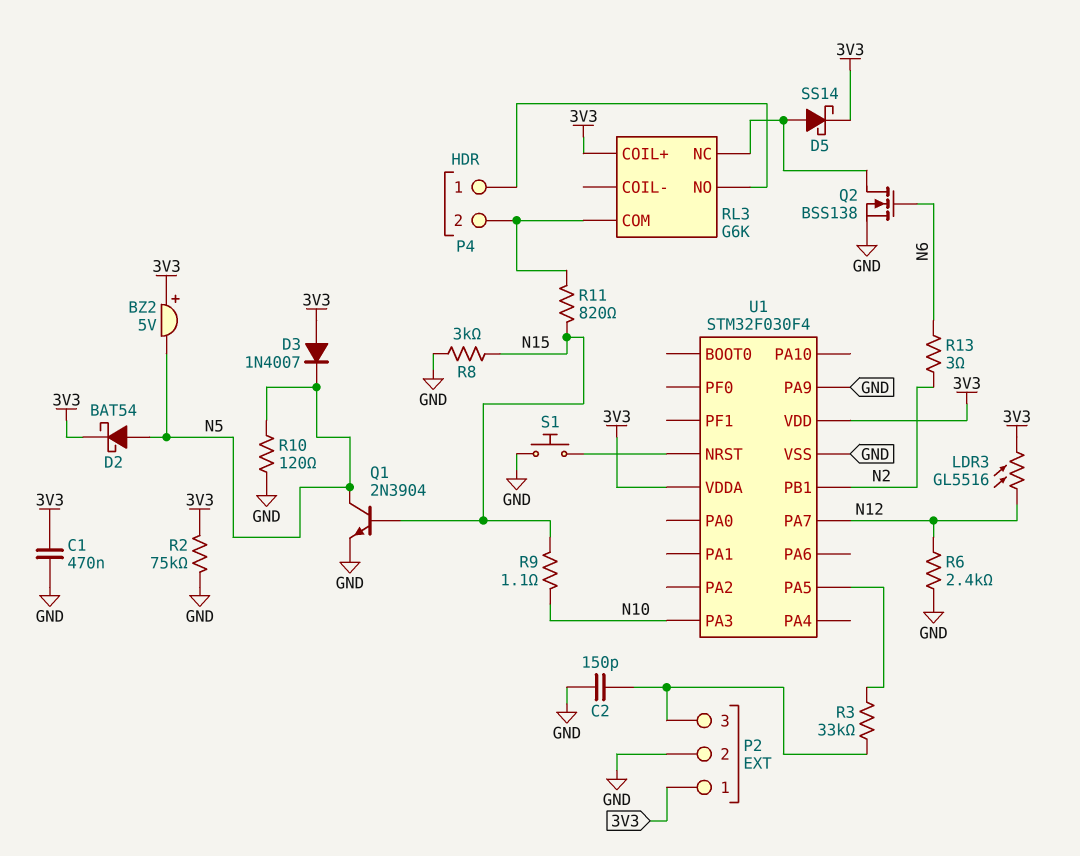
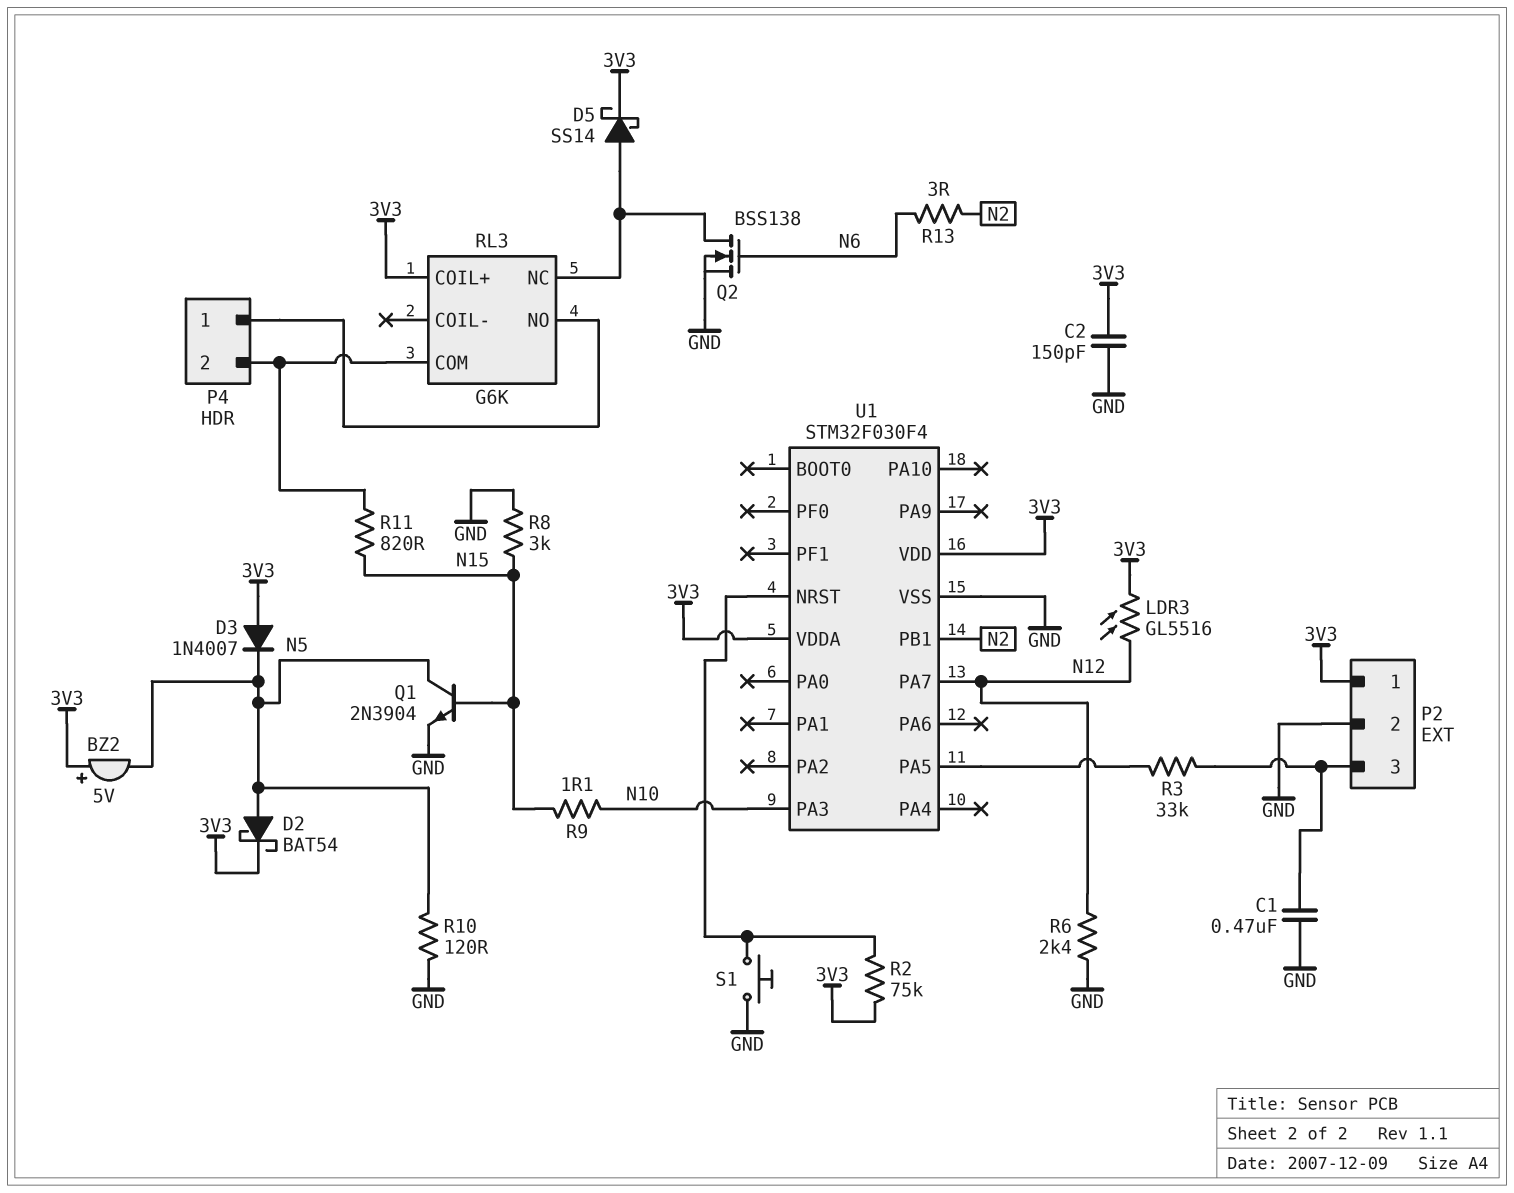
C1: 470nF (3V3, GND) -> 470nF (GND, P2/3)
C2: 150pF (GND, P2/3) -> 150pF (3V3, GND)
R2: 75k (3V3, GND) -> 75k (3V3, U1/NRST)
U1 pin PA9: GND -> none

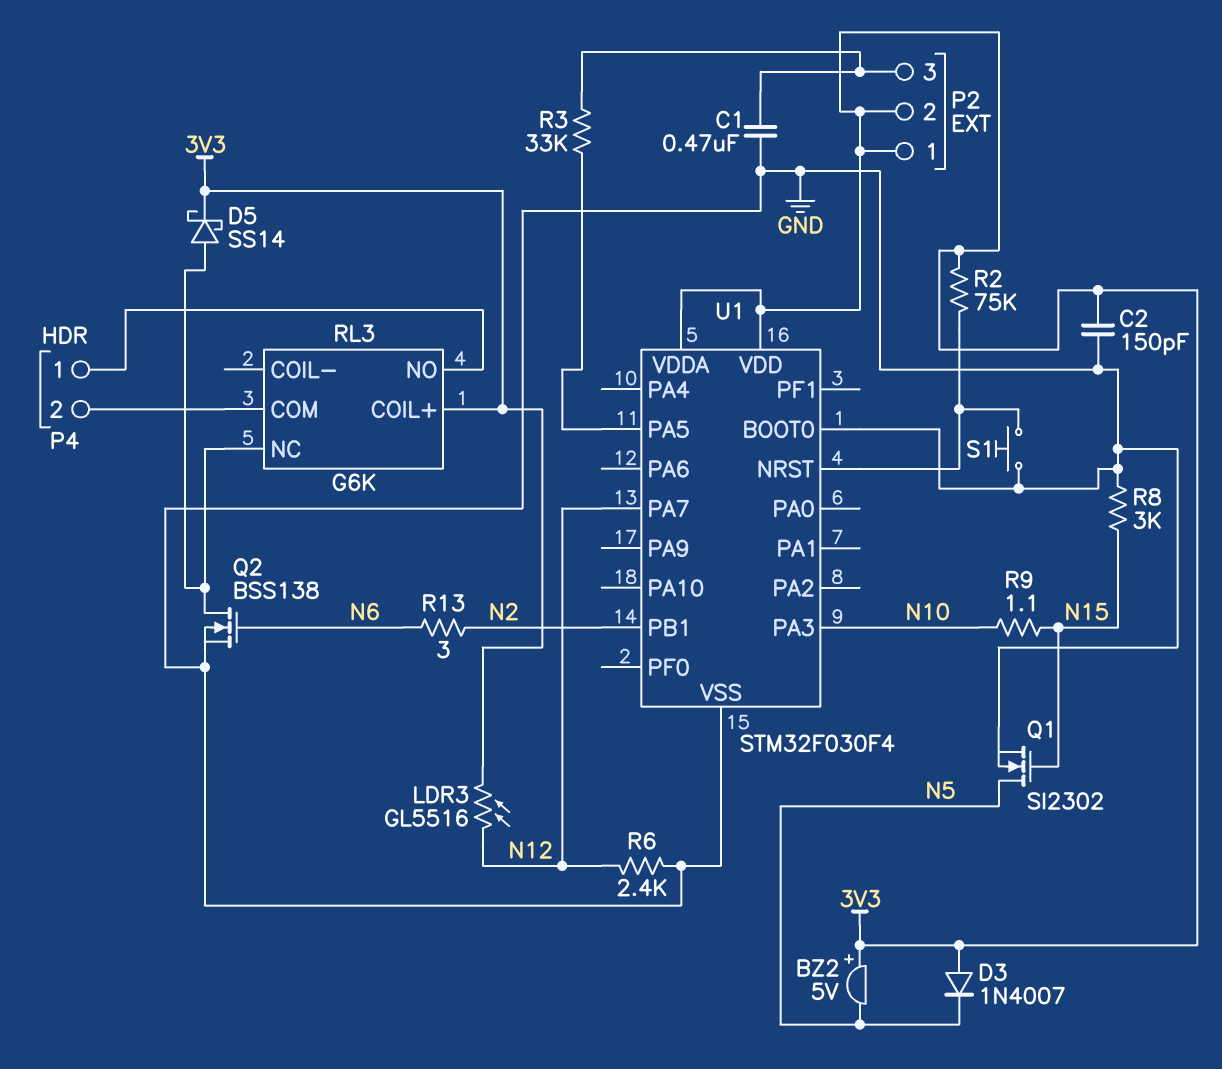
D2: schottky BAT54 (A N5, K 3V3) -> none
P2 pin 2: GND -> 3V3
Q1: NPN 2N3904 (B N15, C N5, E GND) -> NMOS SI2302 (G N15, D N5, S GND)
R10: 120 (GND, N5) -> none
R11: 820 (N15, P4/2) -> none
U1 pin BOOT0: none -> GND

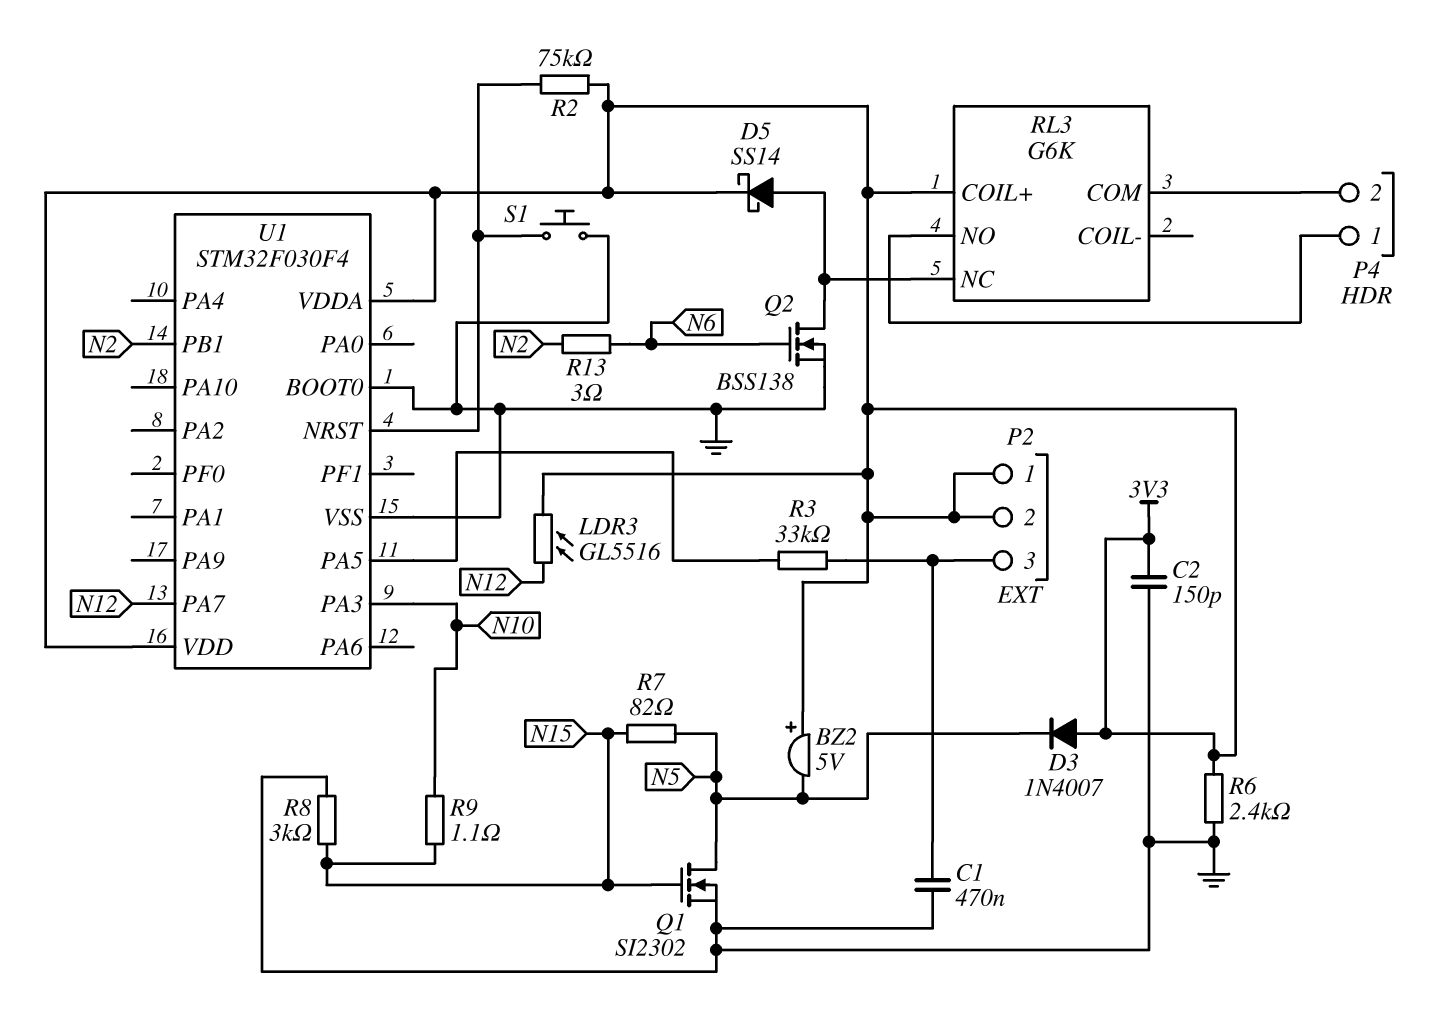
R6: 2.4k (GND, N12) -> 2.4k (3V3, GND)
R7: none -> 82 (N5, N15)

